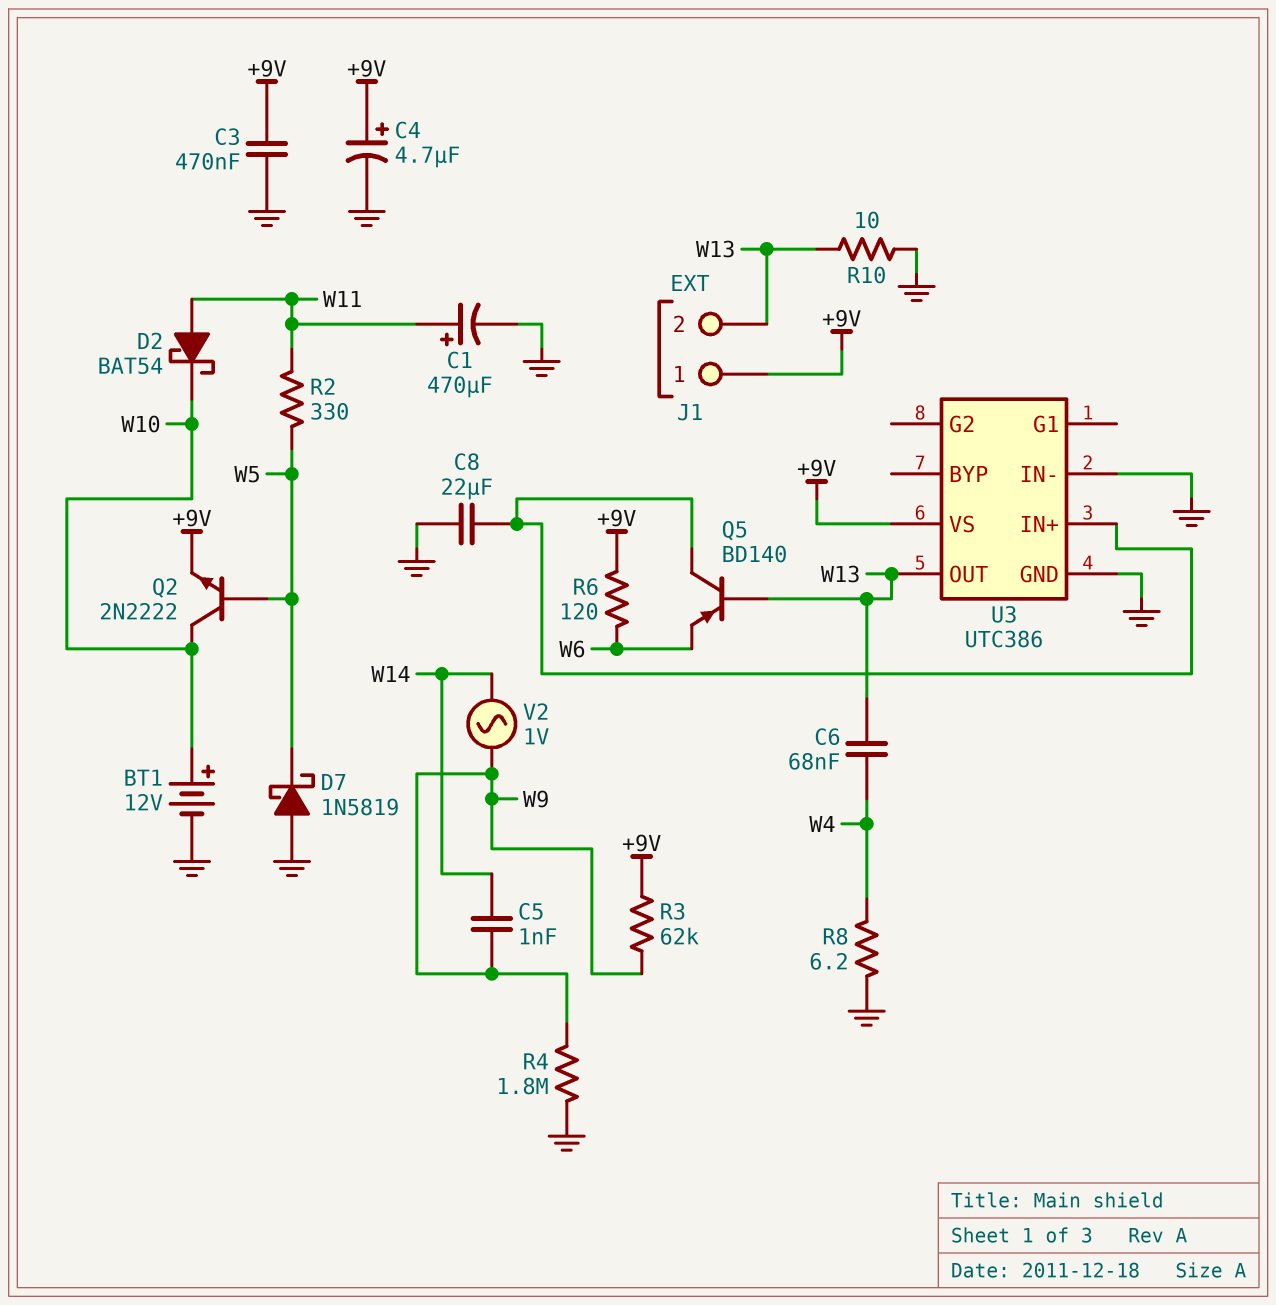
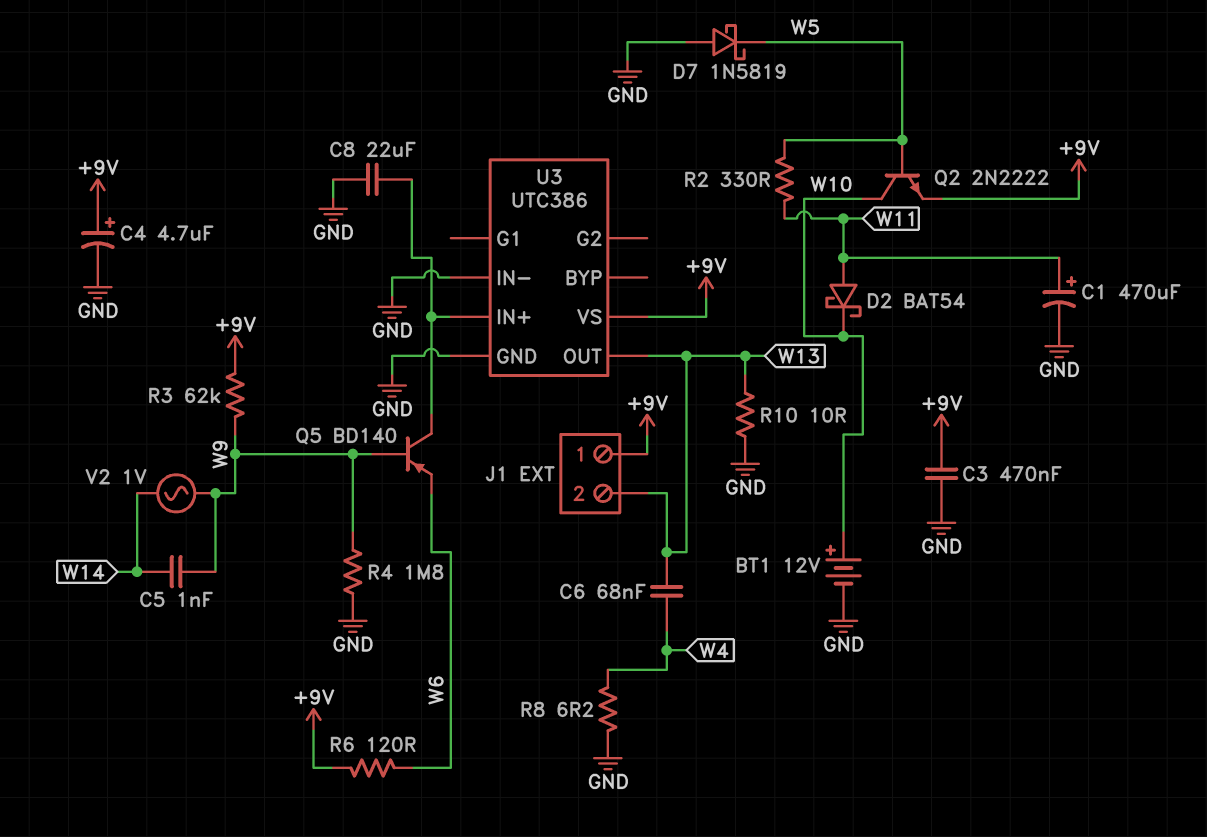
Q5: PNP BD140 (B W13, C U3/IN+, E W6) -> PNP BD140 (B W9, C U3/IN+, E W6)

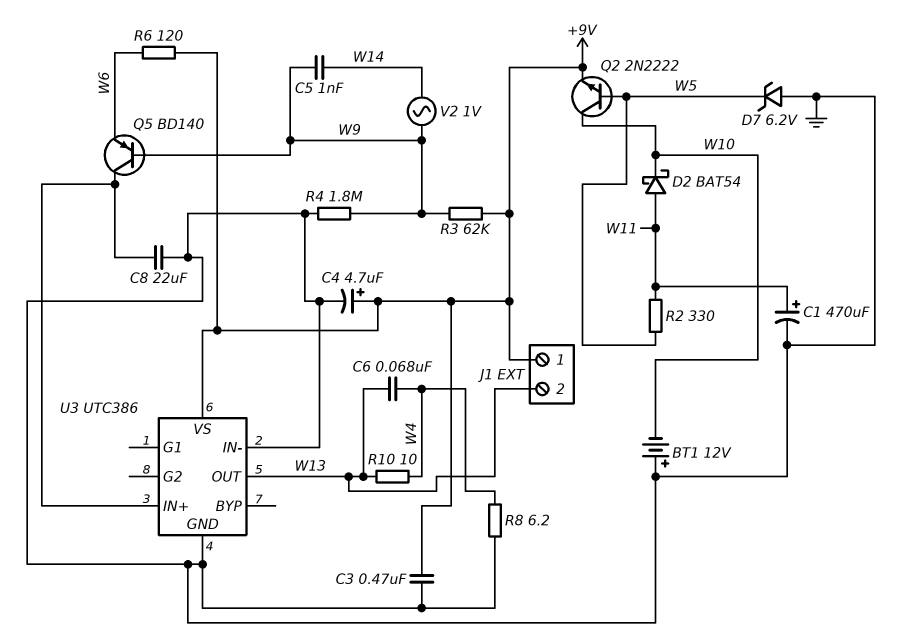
BT1: 12V (plus W10, minus GND) -> 12V (plus GND, minus W10)
D7: schottky 1N5819 (A GND, K W5) -> zener 6.2V (A GND, K W5)
R10: 10 (GND, W13) -> 10 (W4, W13)

